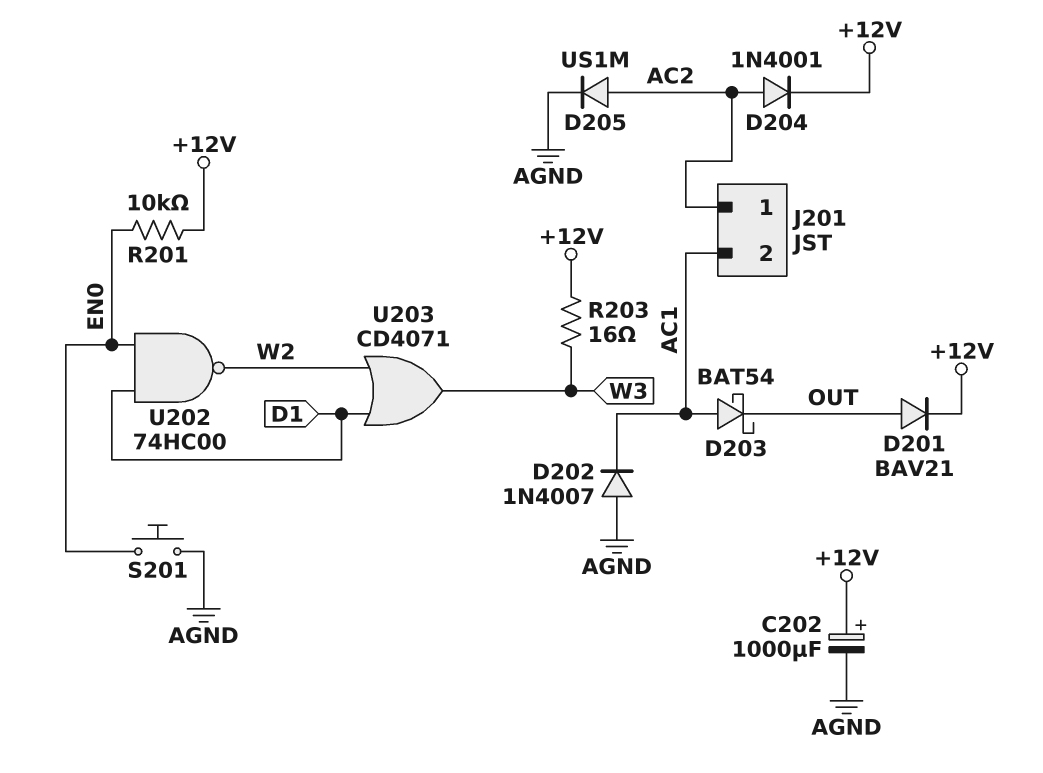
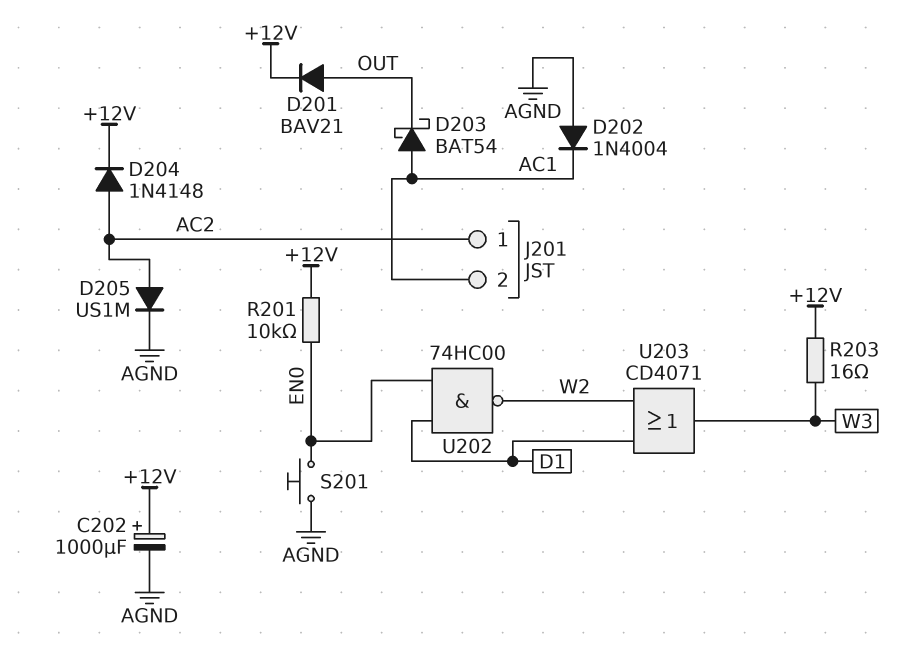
D202: diode 1N4007 (A AGND, K AC1) -> diode 1N4004 (A AGND, K AC1)
D204: diode 1N4001 (A AC2, K +12V) -> diode 1N4148 (A AC2, K +12V)

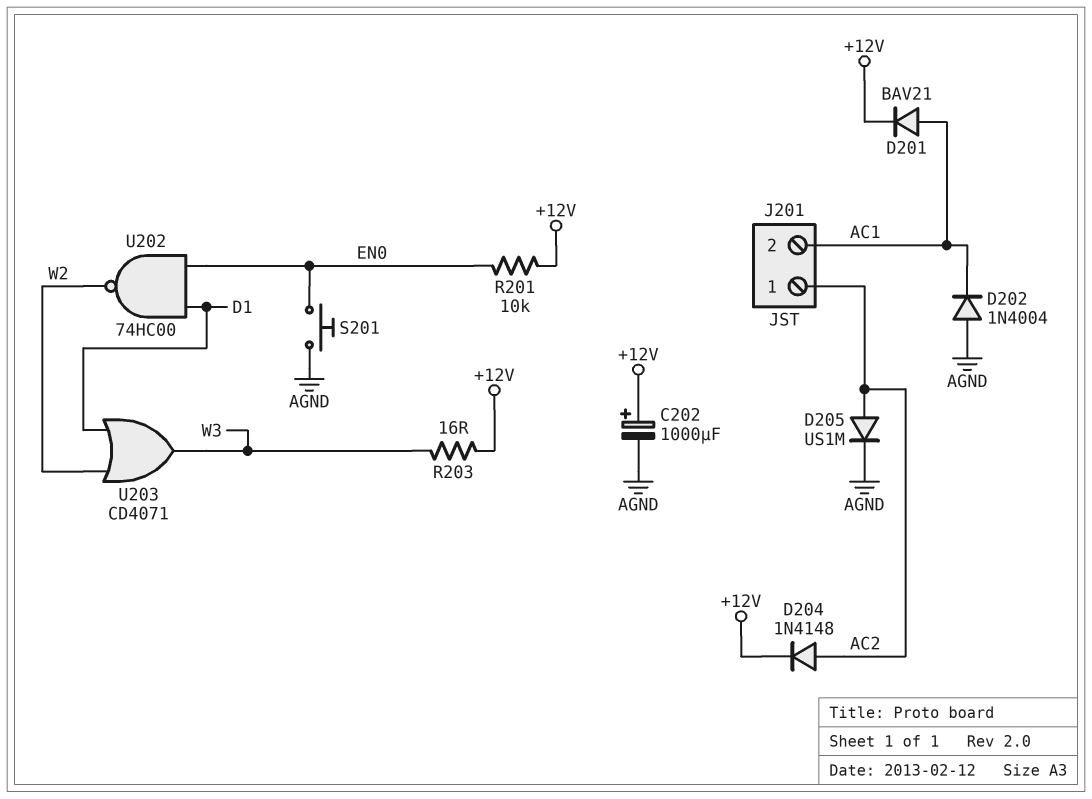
D201: diode BAV21 (A OUT, K +12V) -> diode BAV21 (A AC1, K +12V)
D203: schottky BAT54 (A AC1, K OUT) -> none

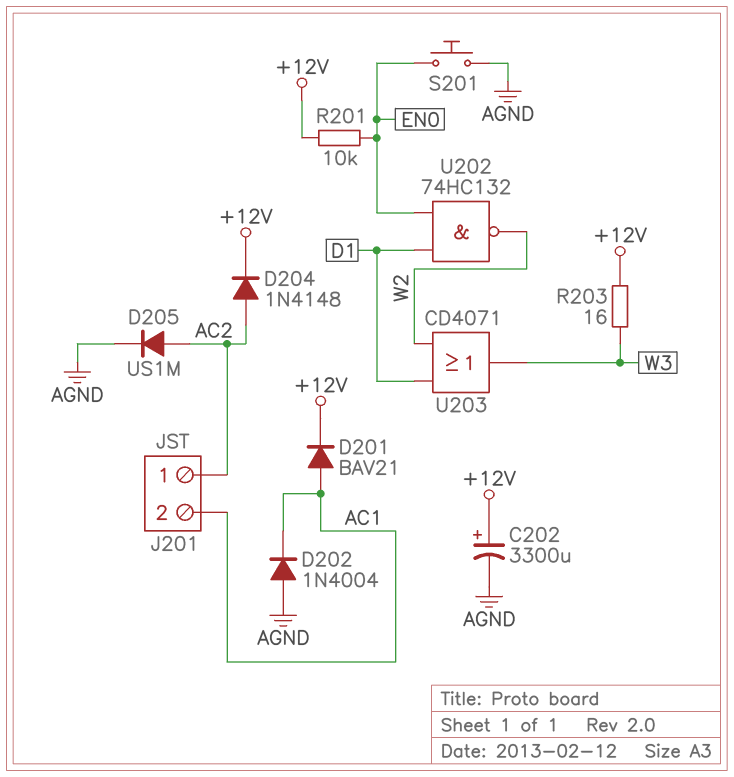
C202: 1000uF (plus +12V, minus AGND) -> 3300uF (plus +12V, minus AGND)
U202: NAND 74HC00 (in D1, in EN0, out W2) -> NAND 74HC132 (in D1, in EN0, out W2)

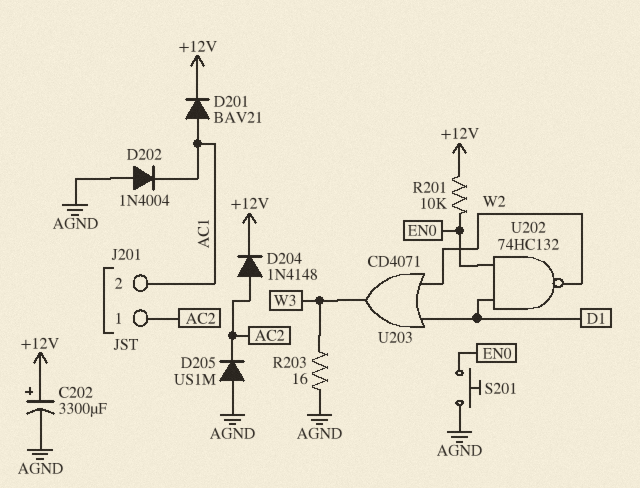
D205: diode US1M (A AC2, K AGND) -> diode US1M (A AGND, K AC2)
R203: 16 (+12V, W3) -> 16 (AGND, W3)

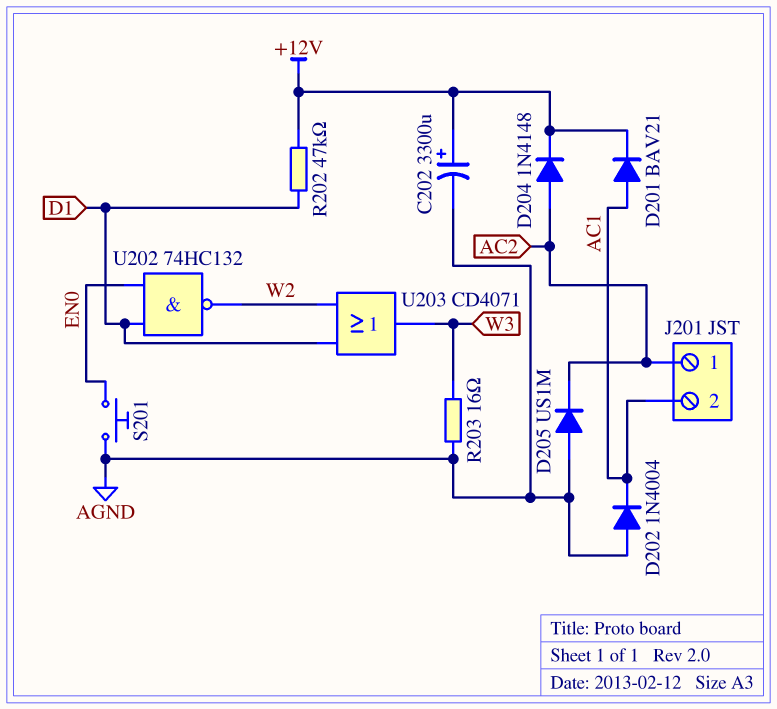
R201: 10k (+12V, EN0) -> none
R202: none -> 47k (+12V, D1)

